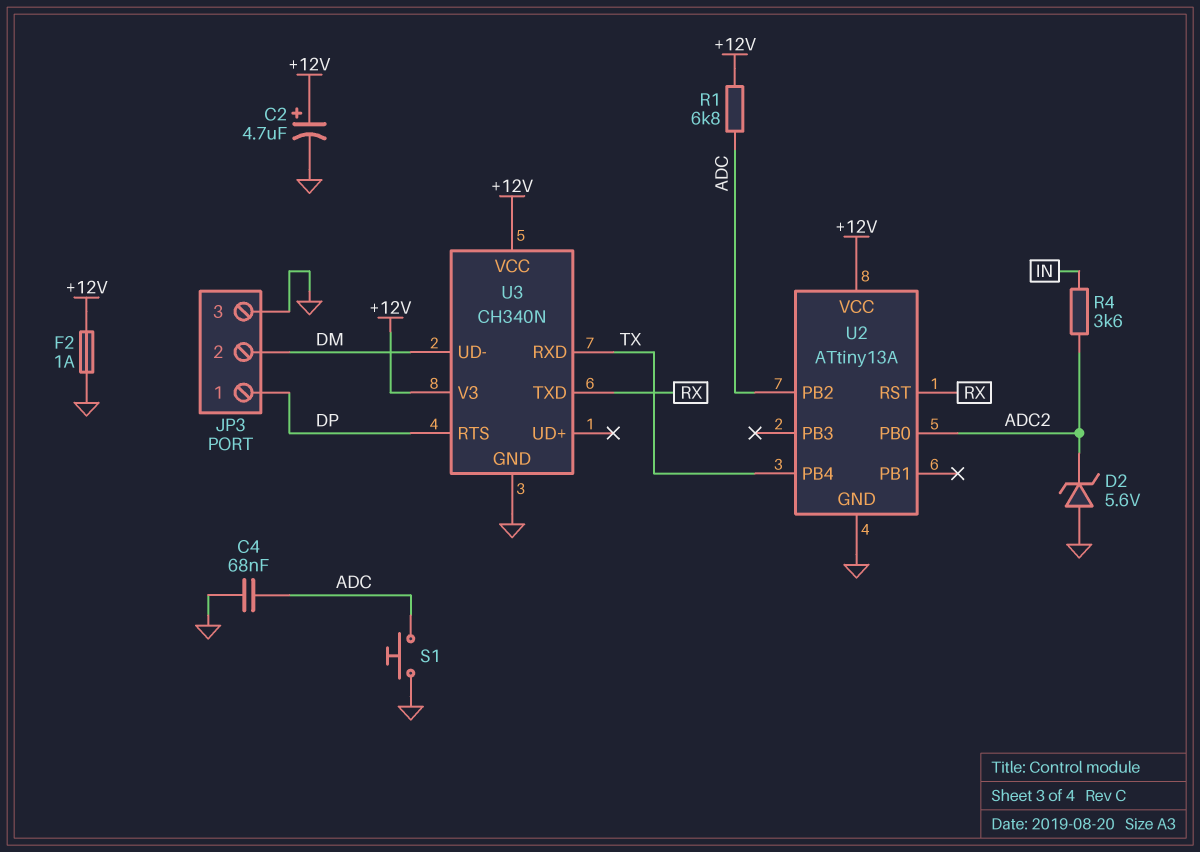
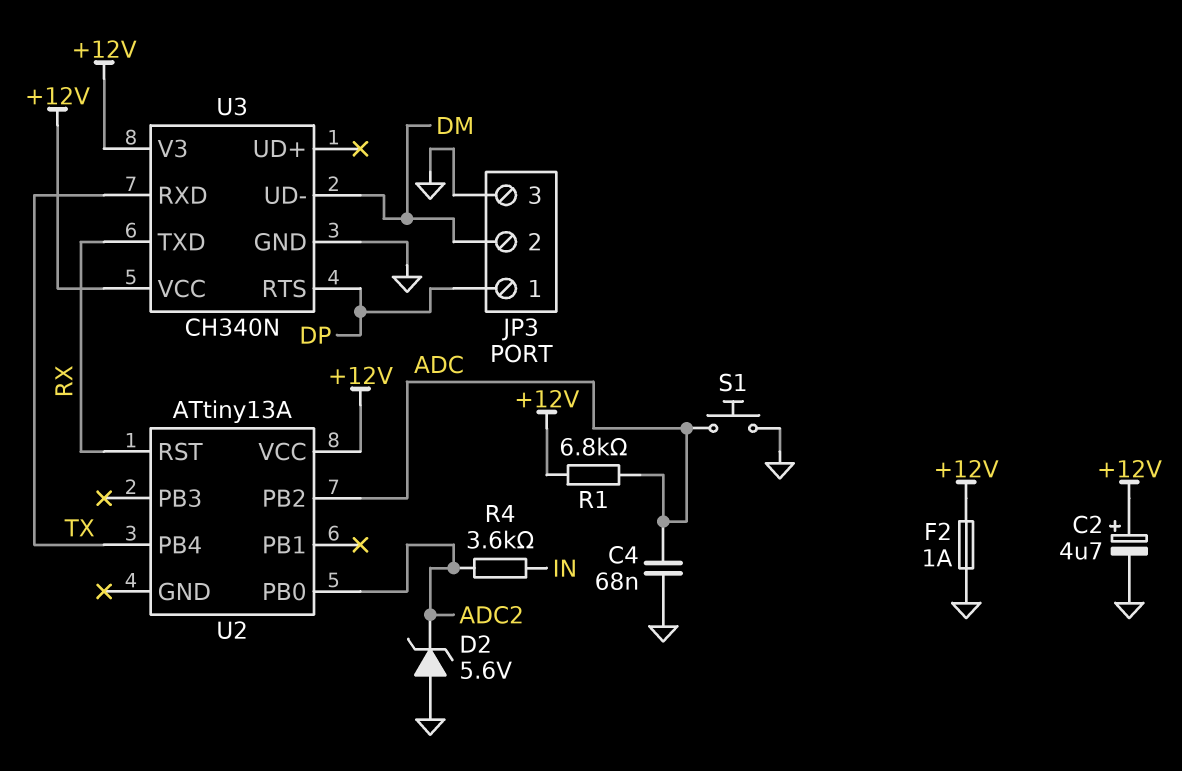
U2 pin GND: GND -> none

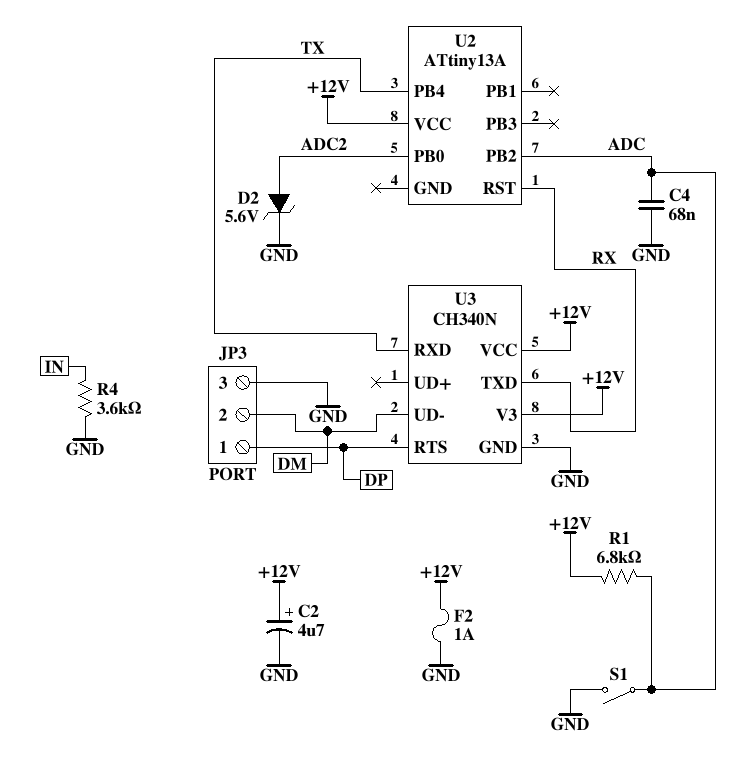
D2: zener 5.6V (A GND, K ADC2) -> zener 5.6V (A ADC2, K GND)
R4: 3.6k (ADC2, IN) -> 3.6k (GND, IN)
S1: button (ADC, GND) -> switch (ADC, GND)

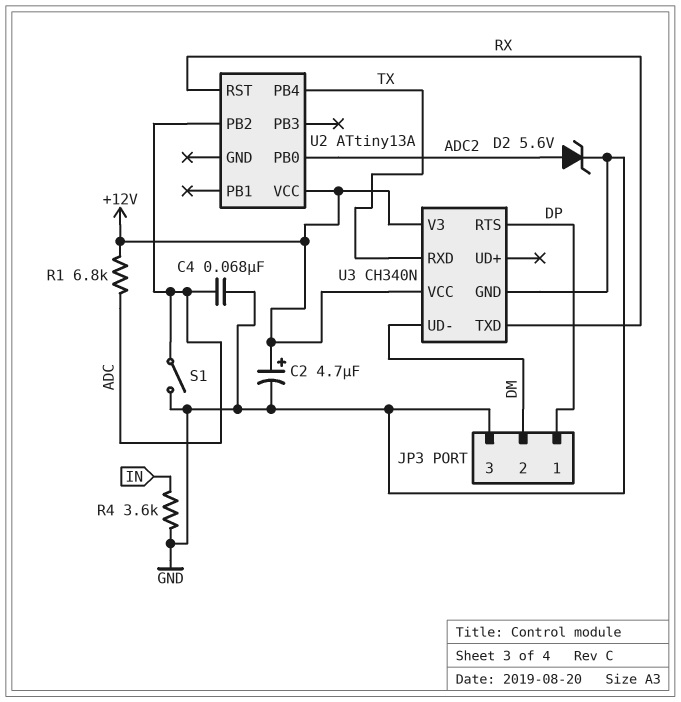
F2: 1A (+12V, GND) -> none

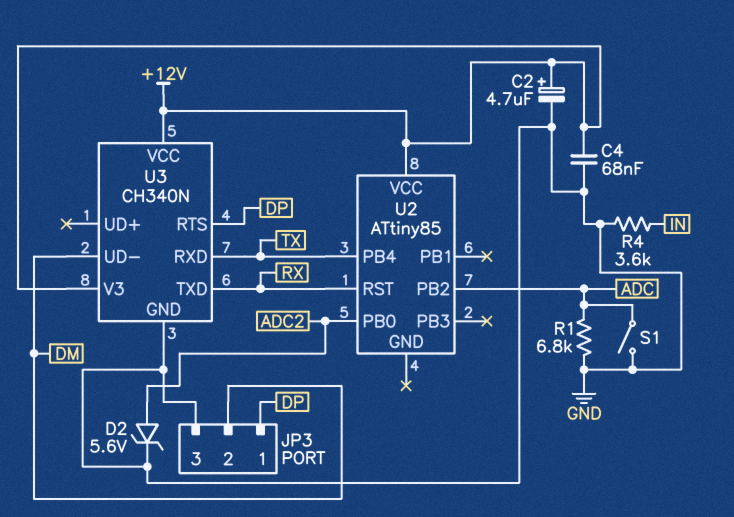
C4: 68nF (ADC, GND) -> 68nF (+12V, GND)
R1: 6.8k (+12V, ADC) -> 6.8k (ADC, GND)
U2: ATtiny13A -> ATtiny85

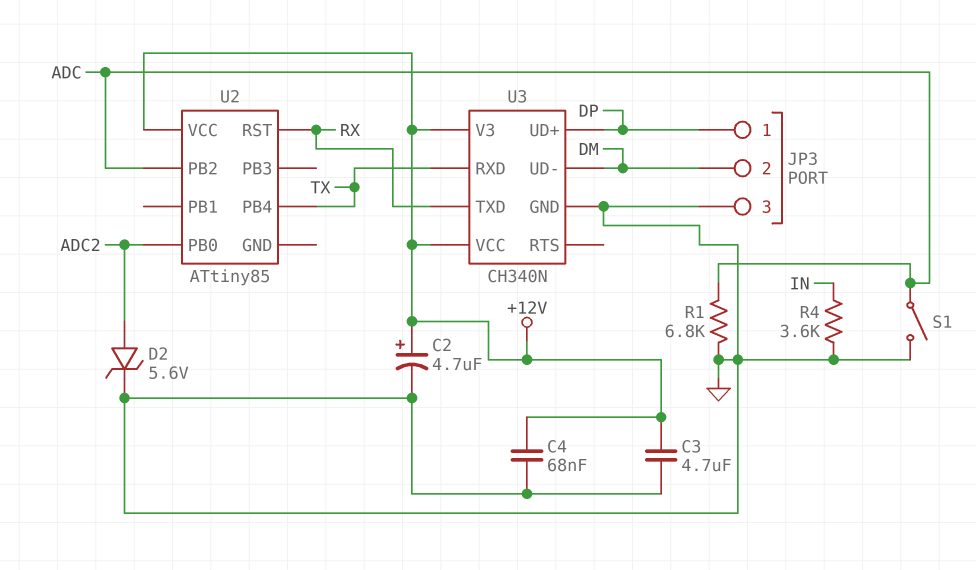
C3: none -> 4.7uF (+12V, GND)
U3 pin RTS: DP -> none
U3 pin UD+: none -> DP

